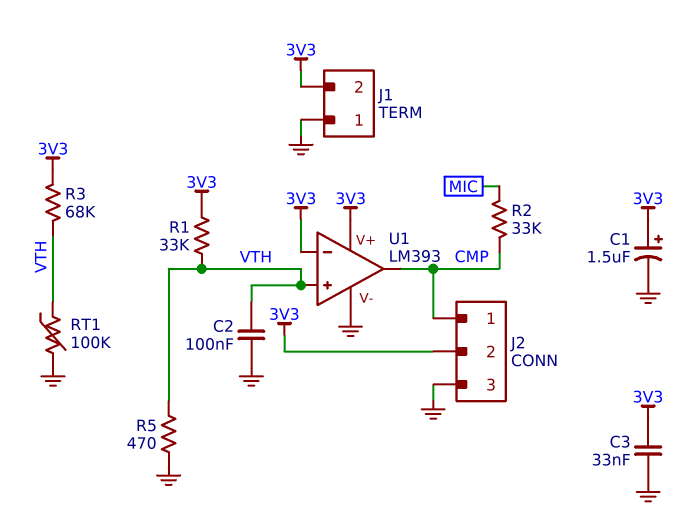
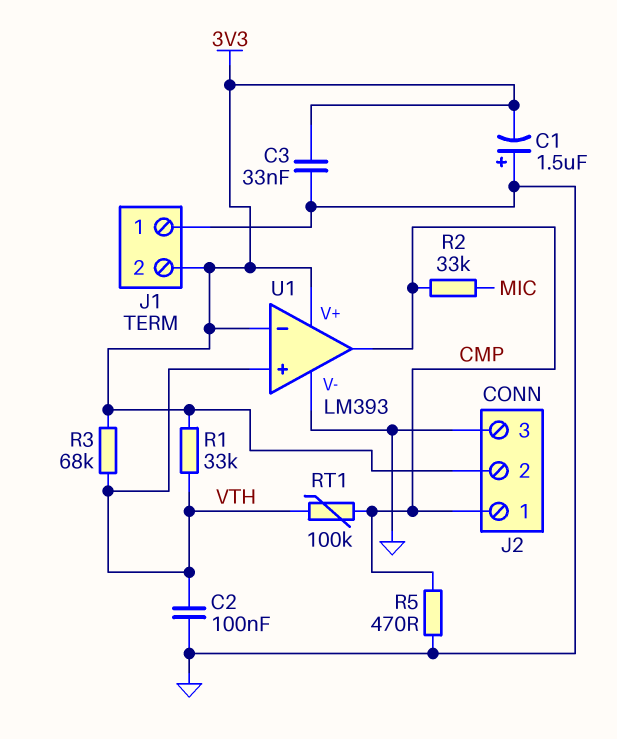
C1: 1.5uF (plus 3V3, minus GND) -> 1.5uF (plus GND, minus 3V3)
R5: 470 (GND, VTH) -> 470 (CMP, GND)
RT1: 100k (GND, VTH) -> 100k (CMP, VTH)

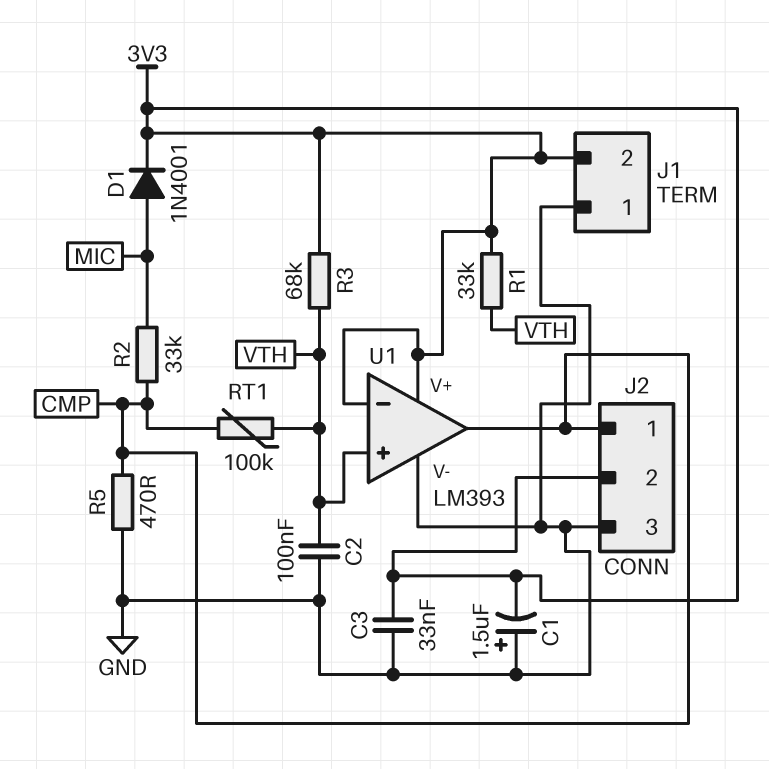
D1: none -> diode 1N4001 (A MIC, K 3V3)

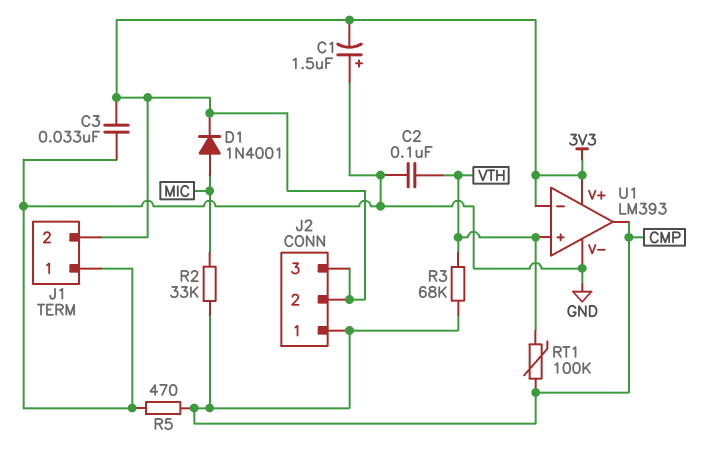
J2 pin 3: GND -> 3V3
R1: 33k (3V3, VTH) -> none
R3: 68k (3V3, VTH) -> 68k (CMP, VTH)

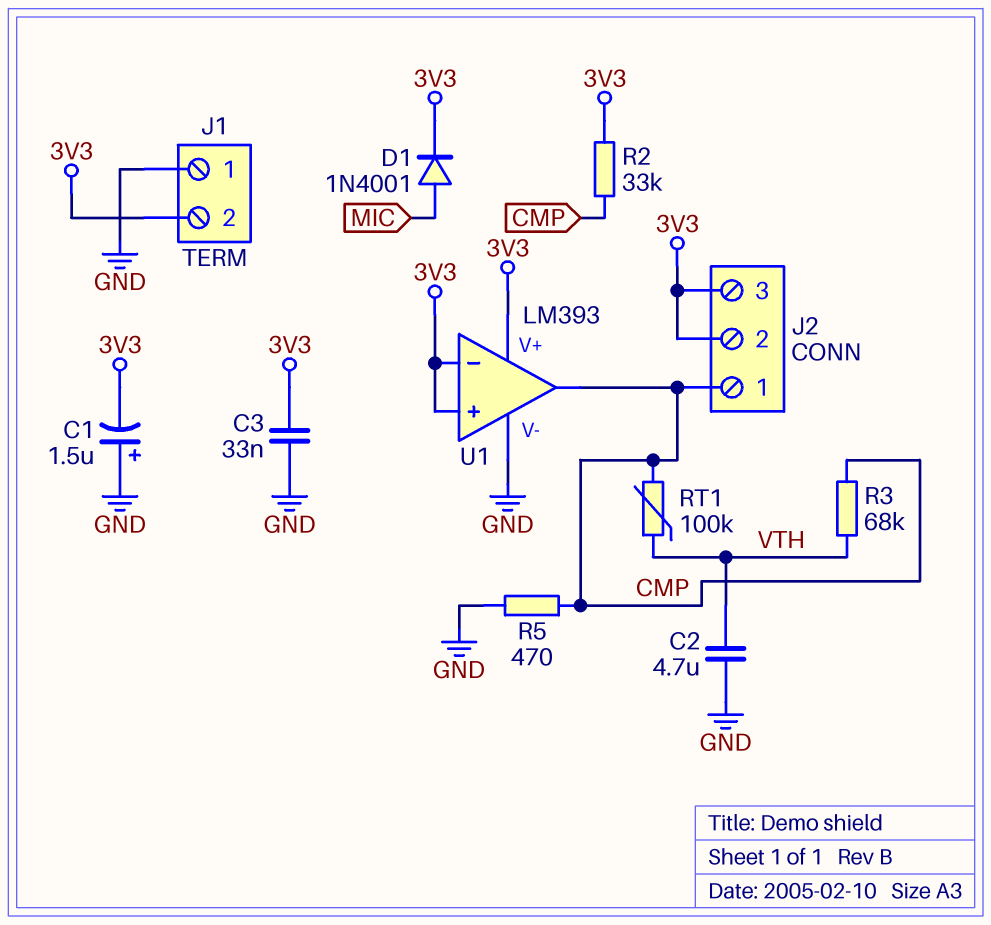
C2: 100nF (GND, VTH) -> 4.7uF (GND, VTH)
R2: 33k (CMP, MIC) -> 33k (3V3, CMP)
U1 pin in+: VTH -> 3V3

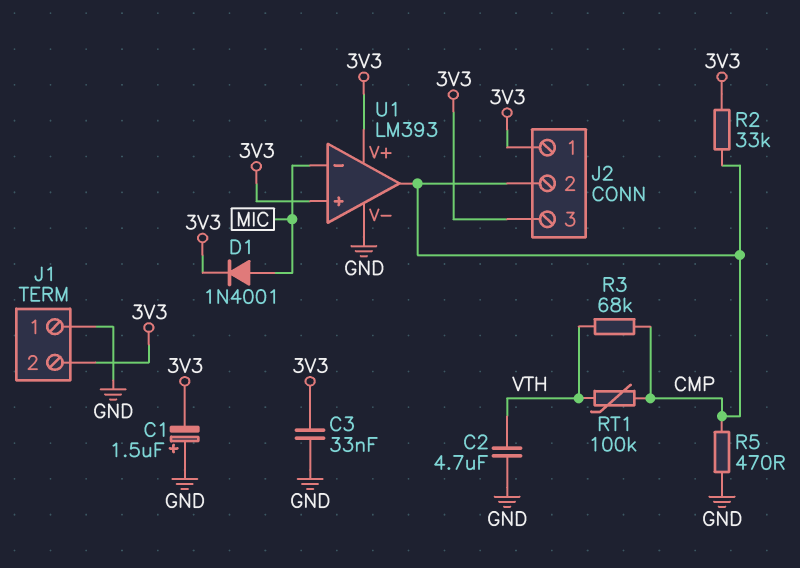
J2 pin 1: CMP -> 3V3
J2 pin 2: 3V3 -> CMP
U1 pin in-: 3V3 -> MIC

